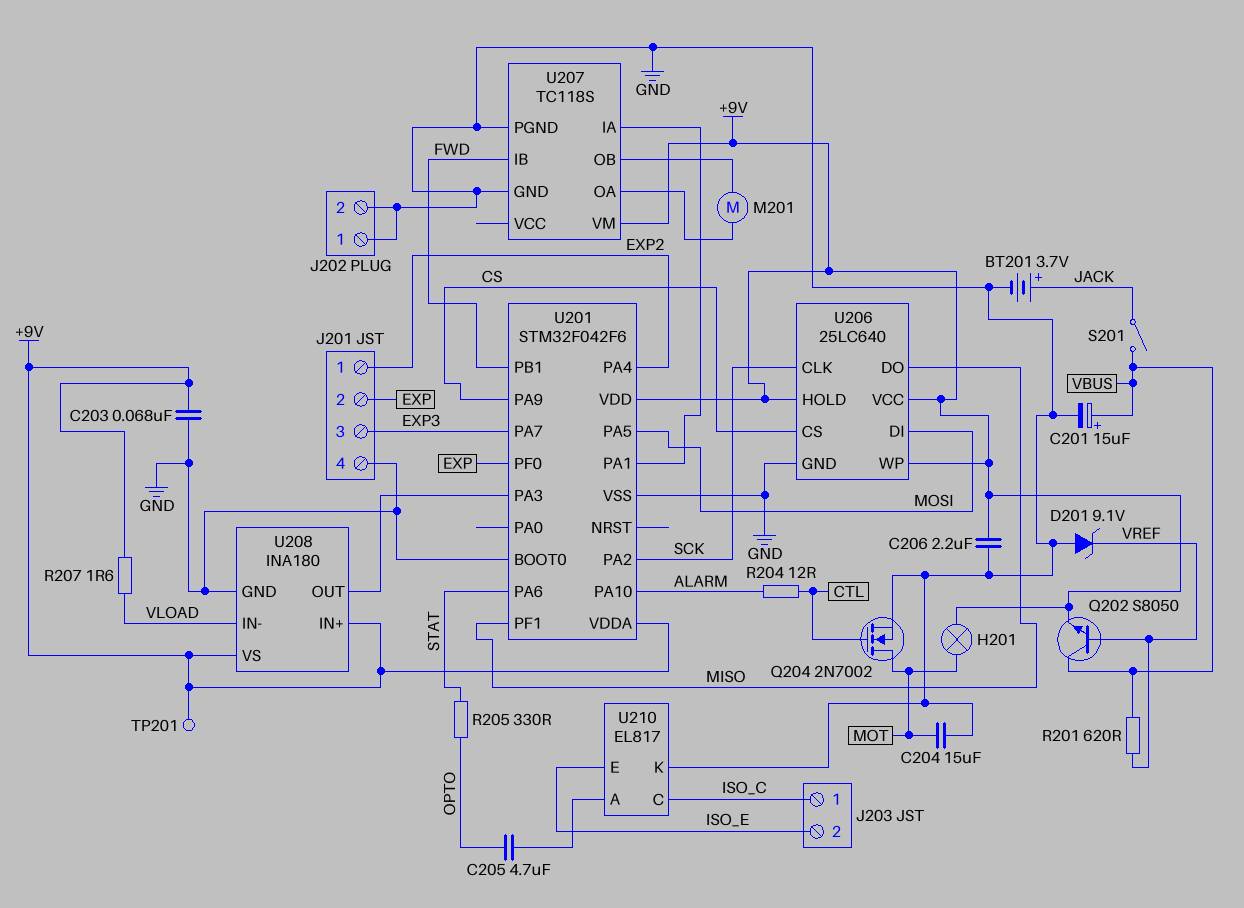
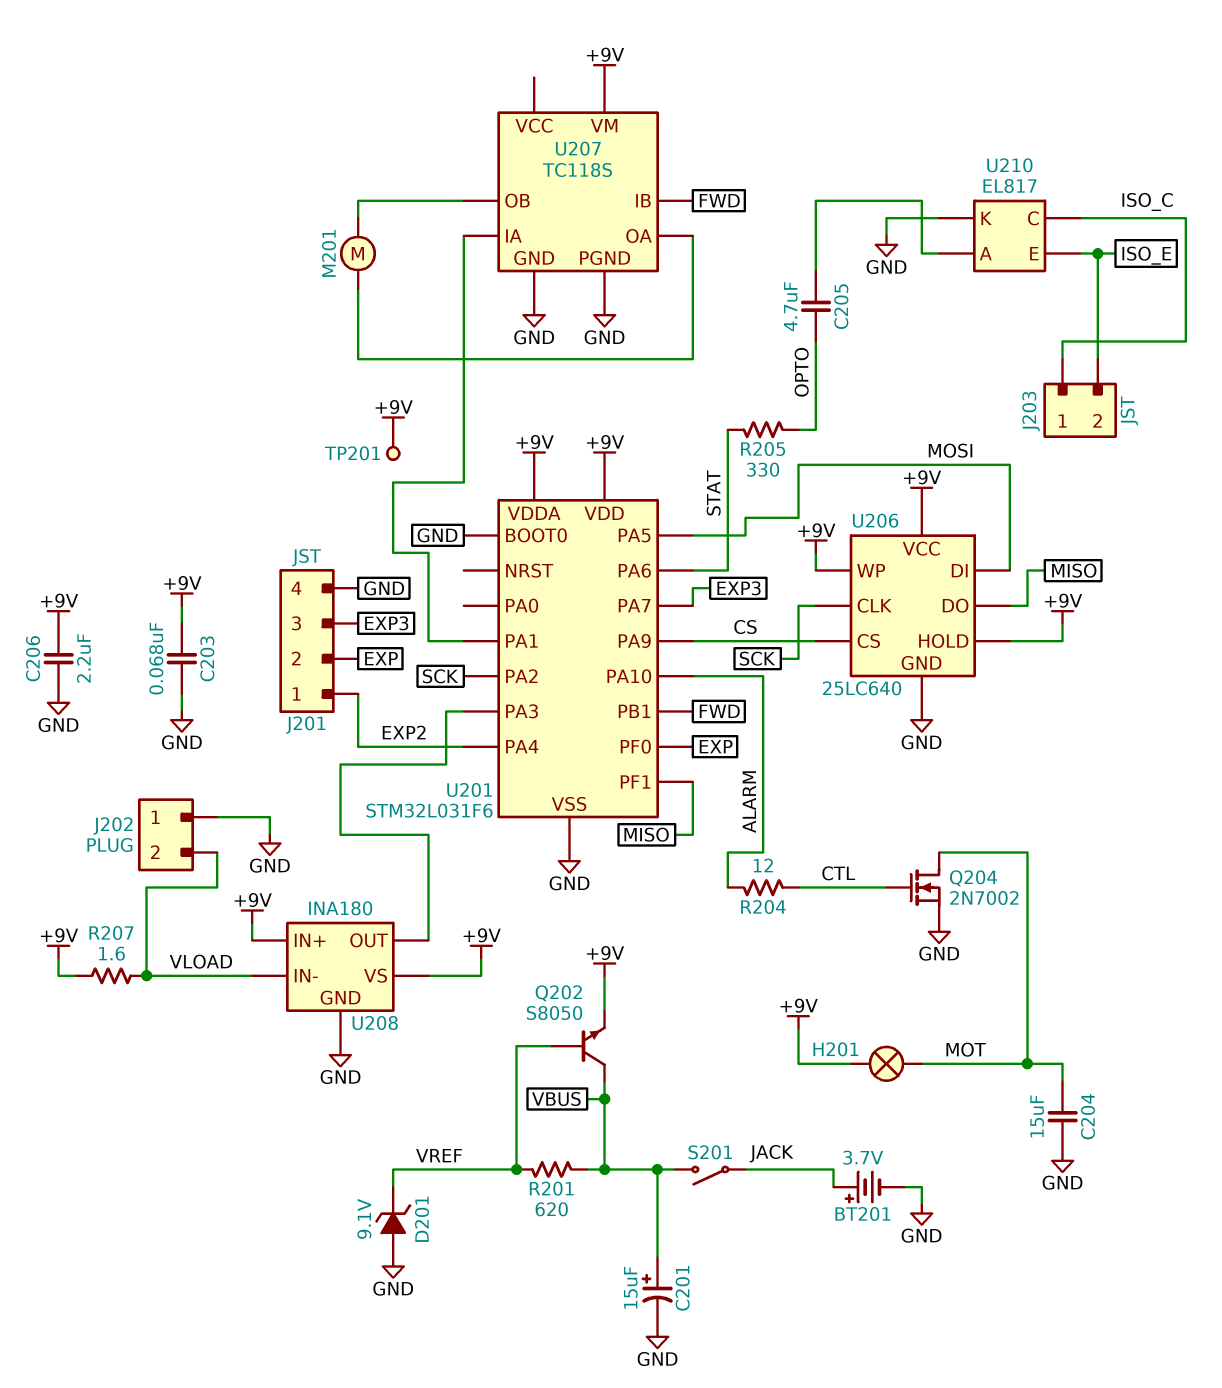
J202 pin 2: GND -> VLOAD
U201: STM32F042F6 -> STM32L031F6

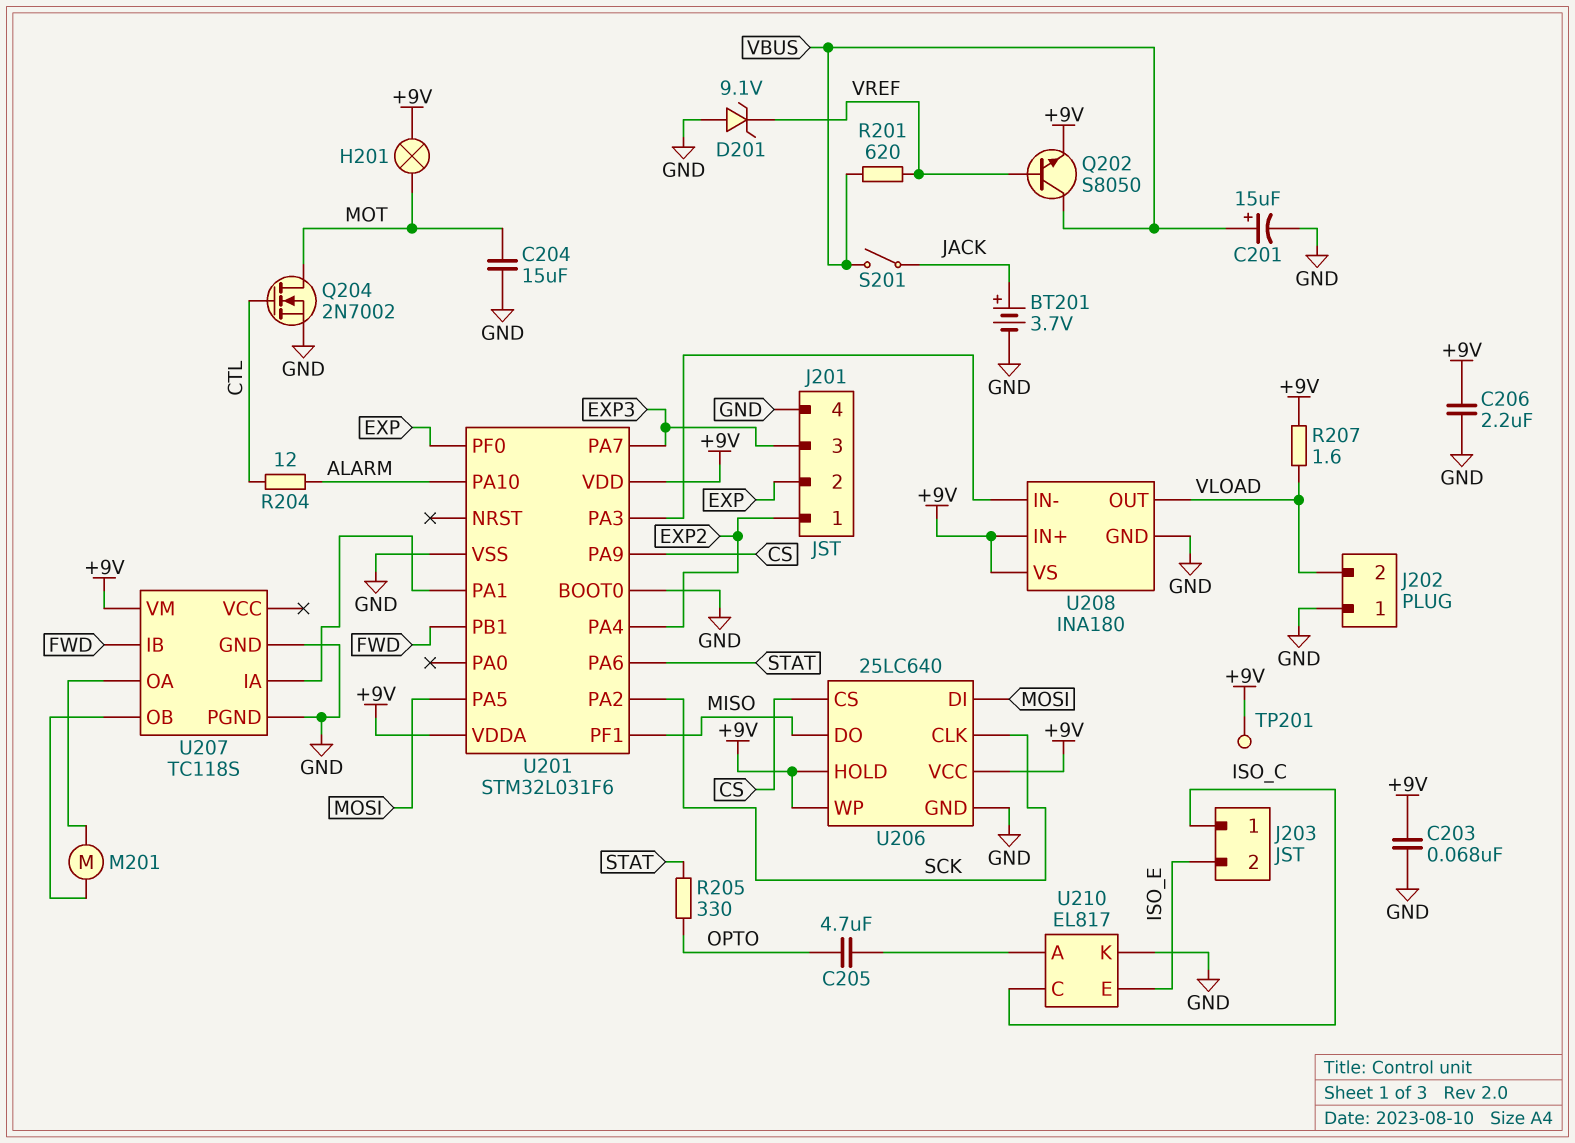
U208 pin IN-: VLOAD -> U201/PA3
U208 pin OUT: U201/PA3 -> VLOAD

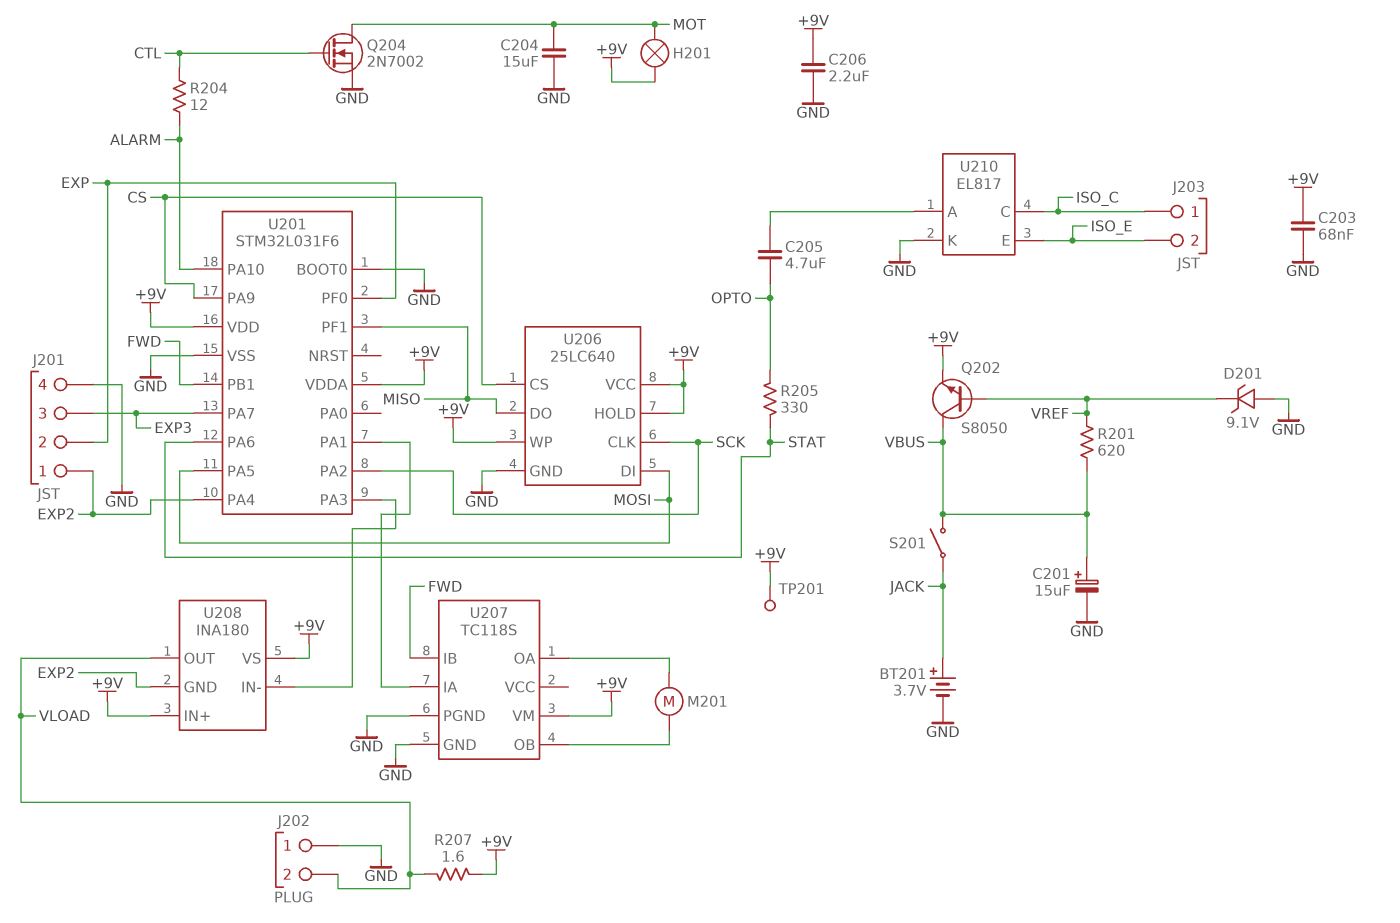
U208 pin GND: GND -> EXP2

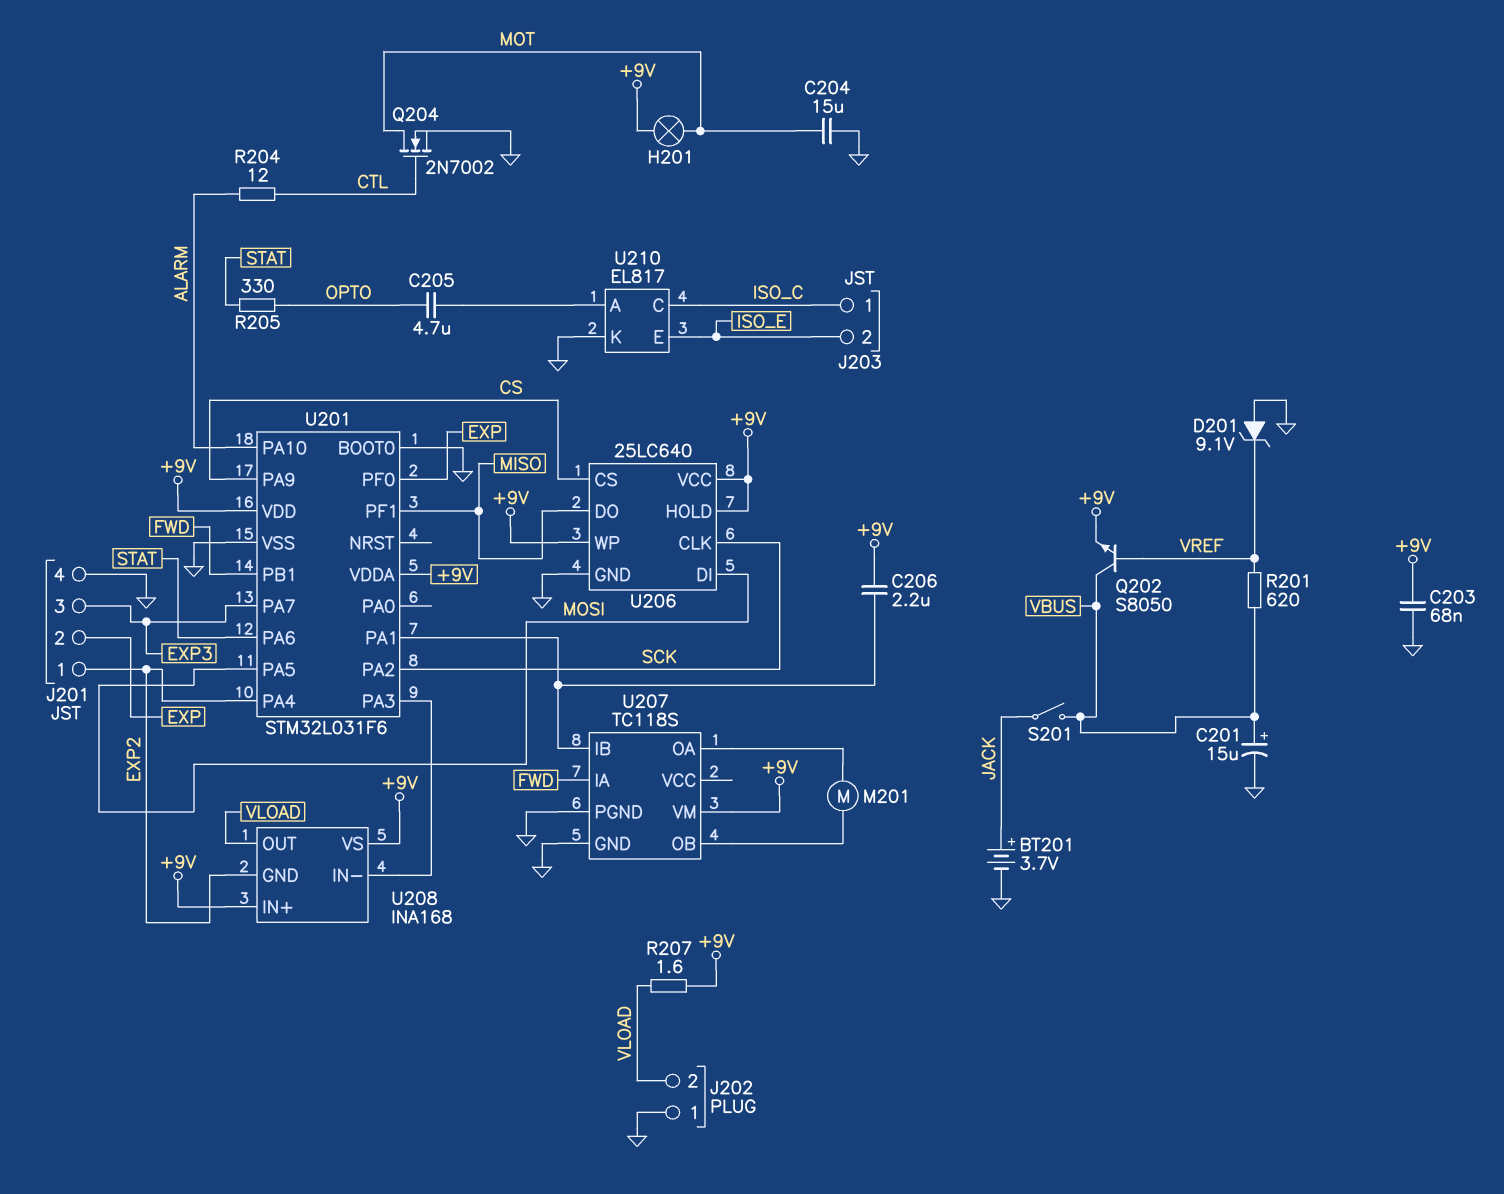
C206: 2.2uF (+9V, GND) -> 2.2uF (+9V, U201/PA1)
TP201: test point (+9V) -> none
U207 pin IA: U201/PA1 -> FWD
U207 pin IB: FWD -> U201/PA1
U208: INA180 -> INA168

